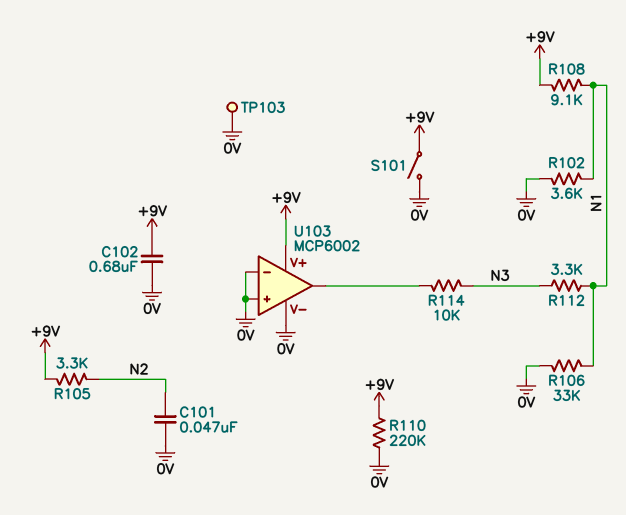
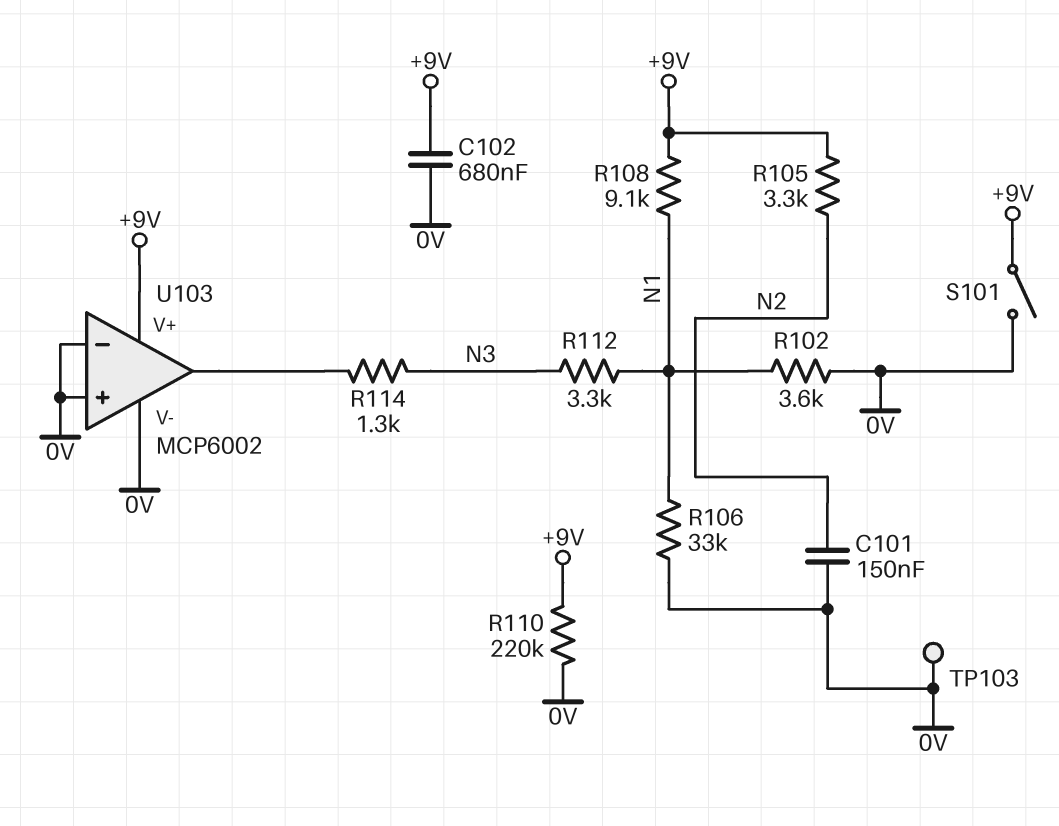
C101: 47nF (0V, N2) -> 150nF (0V, N2)
R114: 10k (N3, U103/out) -> 1.3k (N3, U103/out)

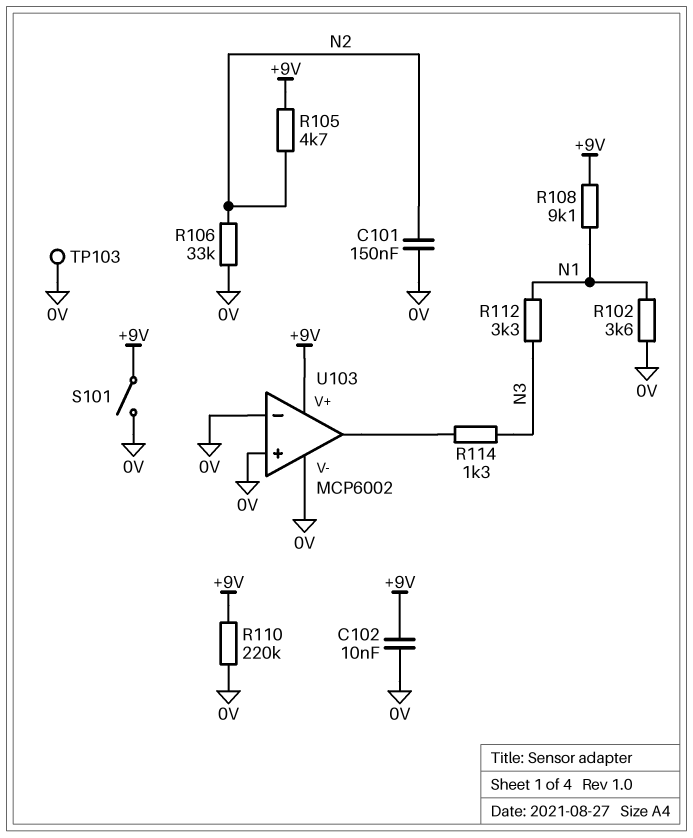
C102: 680nF (+9V, 0V) -> 10nF (+9V, 0V)
R105: 3.3k (+9V, N2) -> 4.7k (+9V, N2)
R106: 33k (0V, N1) -> 33k (0V, N2)

